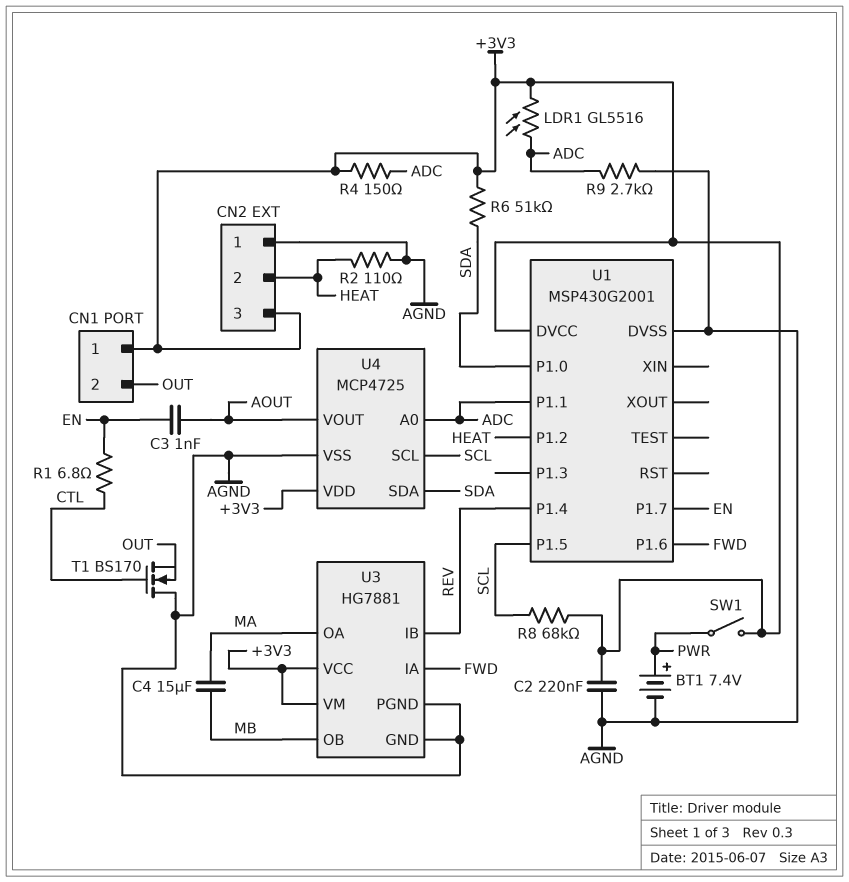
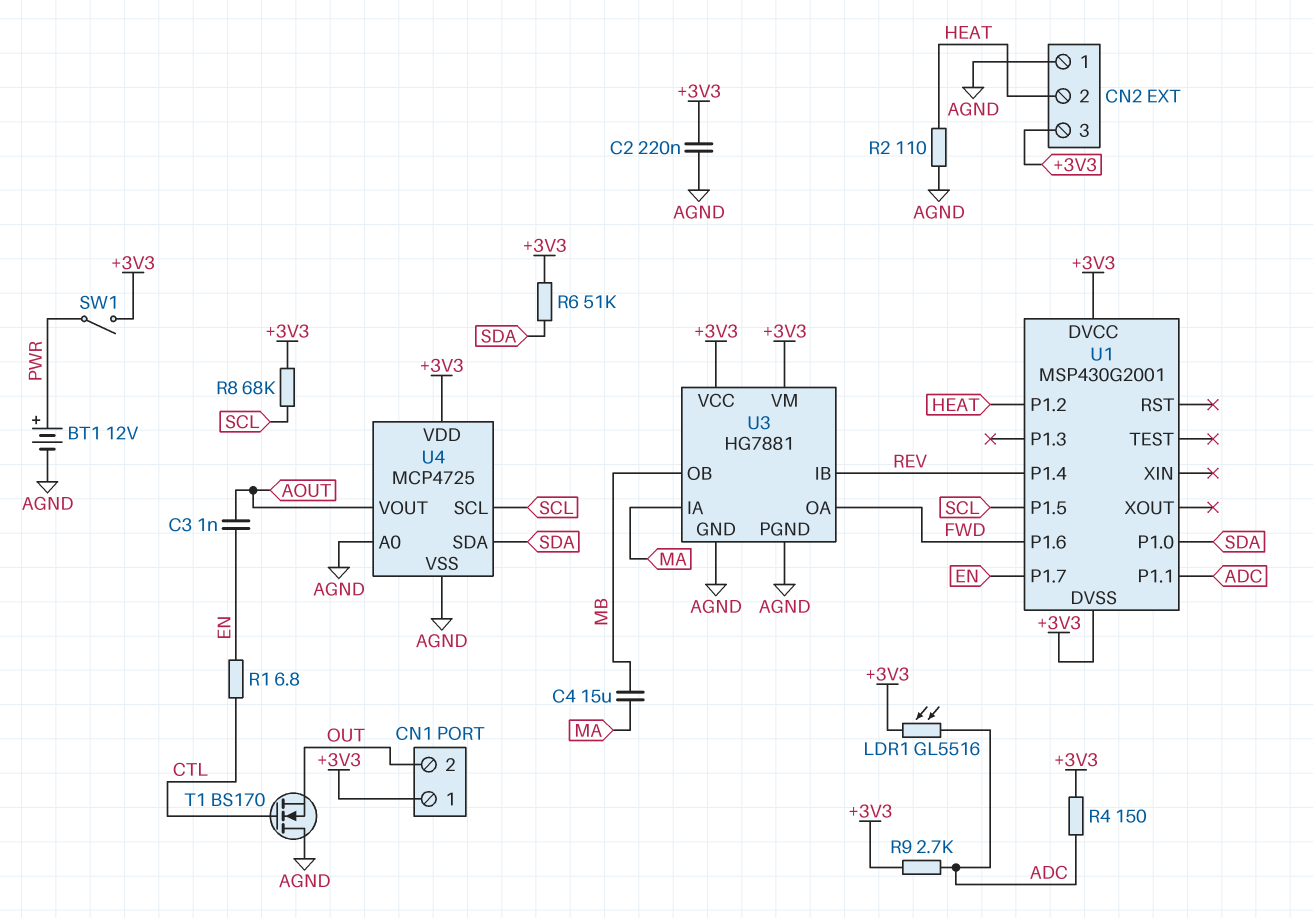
BT1: 7.4V (plus PWR, minus AGND) -> 12V (plus PWR, minus AGND)
R9: 2.7k (ADC, AGND) -> 2.7k (+3V3, ADC)
U1 pin DVSS: AGND -> +3V3
U3 pin IA: FWD -> MA
U3 pin OA: MA -> FWD
U4 pin A0: ADC -> AGND

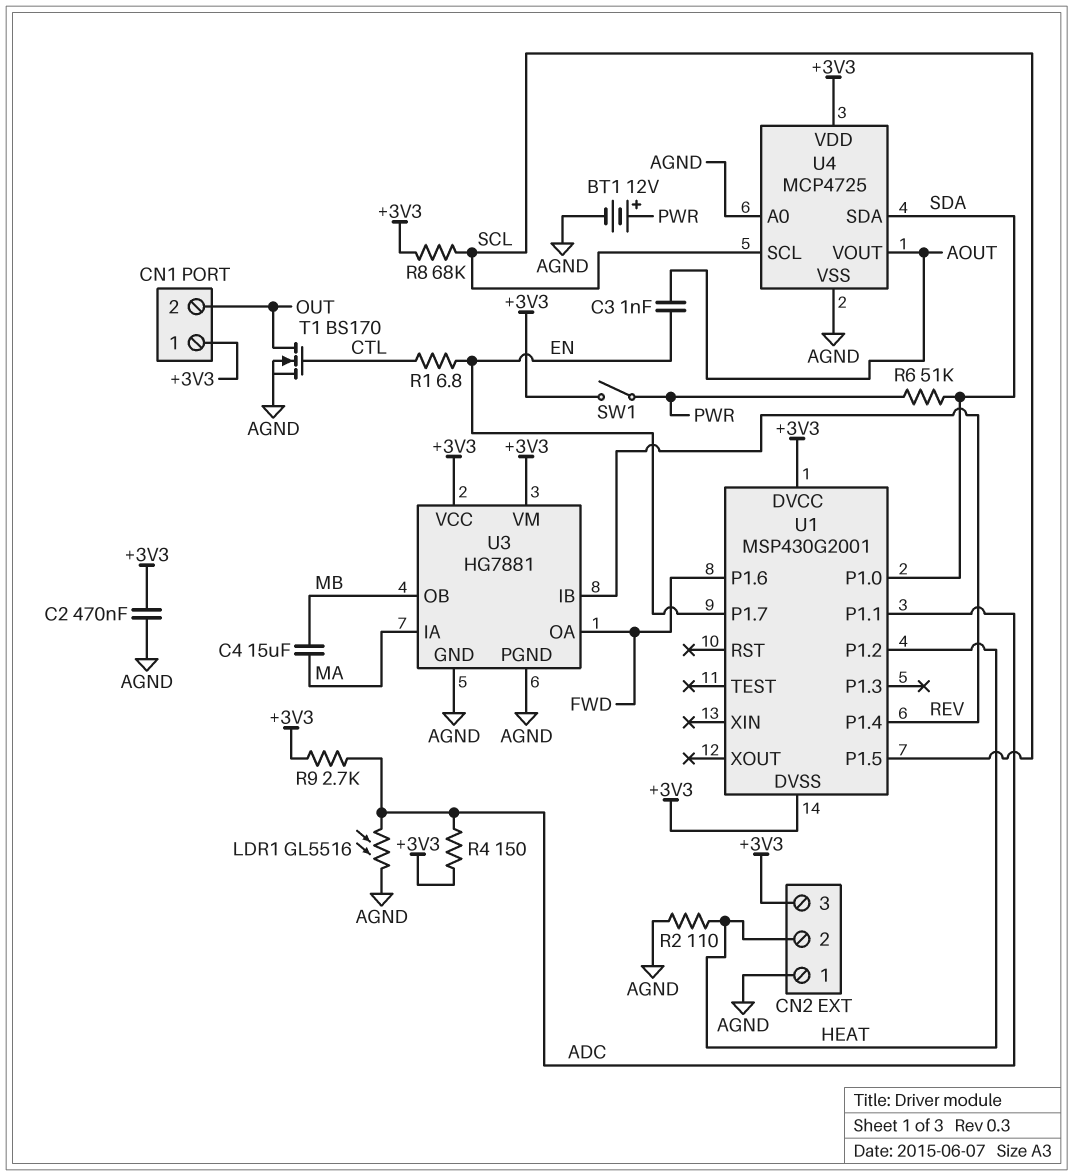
C2: 220nF (+3V3, AGND) -> 470nF (+3V3, AGND)
LDR1: GL5516 (+3V3, ADC) -> GL5516 (ADC, AGND)
R6: 51k (+3V3, SDA) -> 51k (PWR, SDA)
T1: NMOS BS170 (G CTL, D AGND, S OUT) -> NMOS BS170 (G CTL, D OUT, S AGND)

